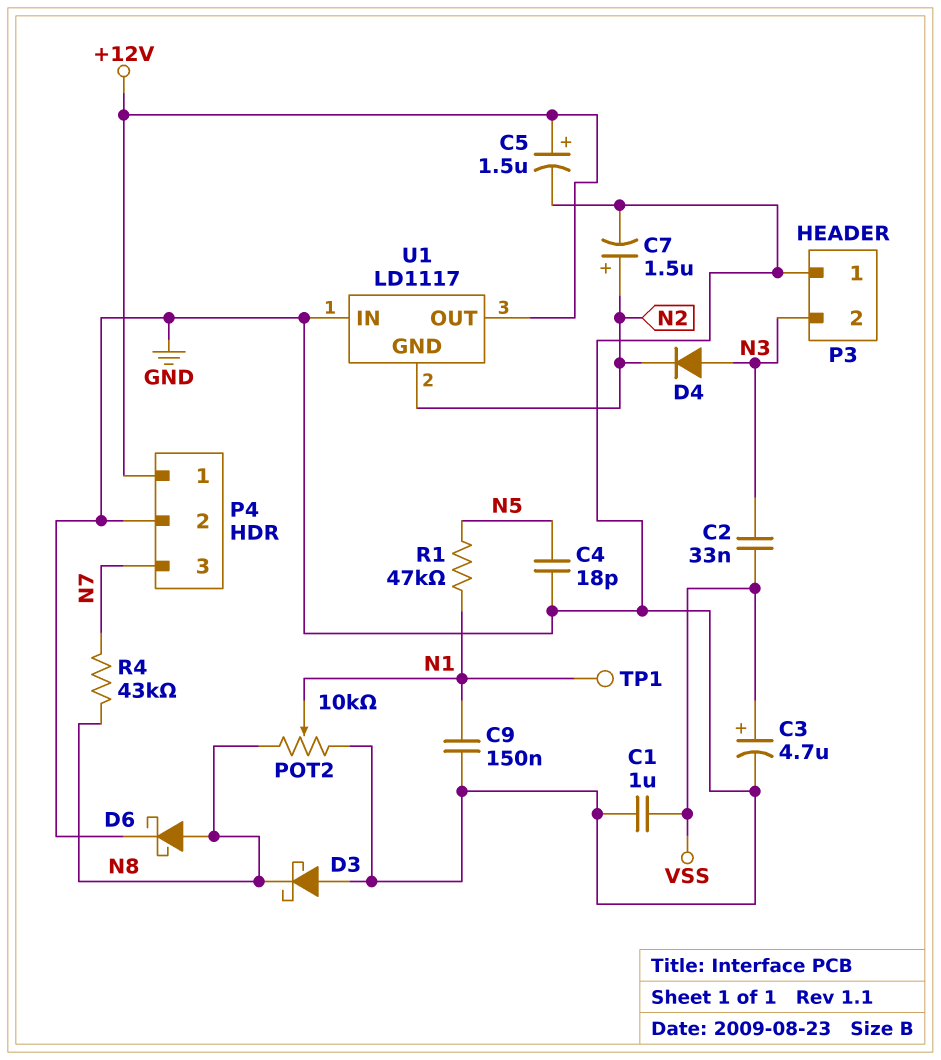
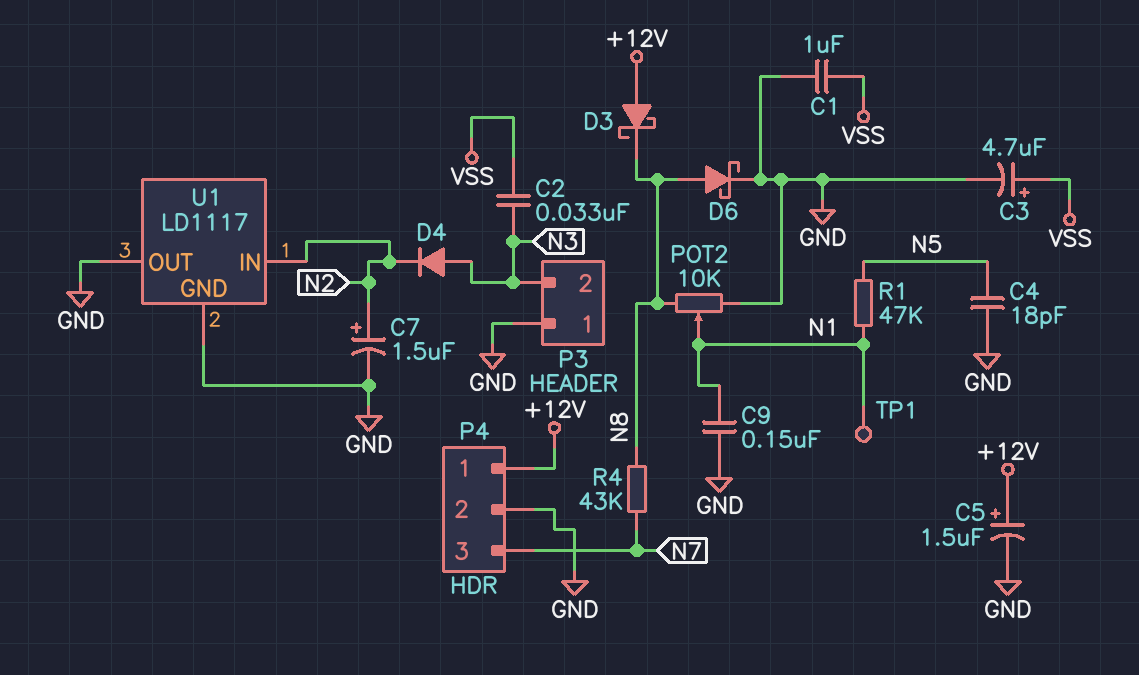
D3: schottky (A GND, K N8) -> schottky (A +12V, K N8)
U1 pin GND: N2 -> GND
U1 pin IN: GND -> N2
U1 pin OUT: +12V -> GND

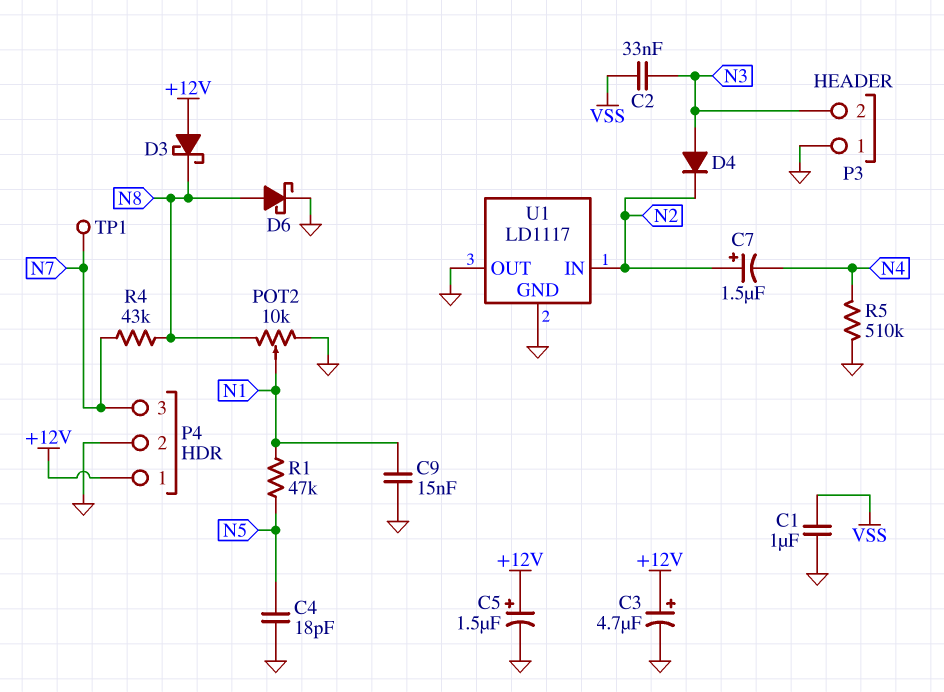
C3: 4.7uF (plus VSS, minus GND) -> 4.7uF (plus +12V, minus GND)
C7: 1.5uF (plus N2, minus GND) -> 1.5uF (plus N2, minus N4)
C9: 150nF (GND, N1) -> 15nF (GND, N1)
R5: none -> 510k (GND, N4)
TP1: test point (N1) -> test point (N7)

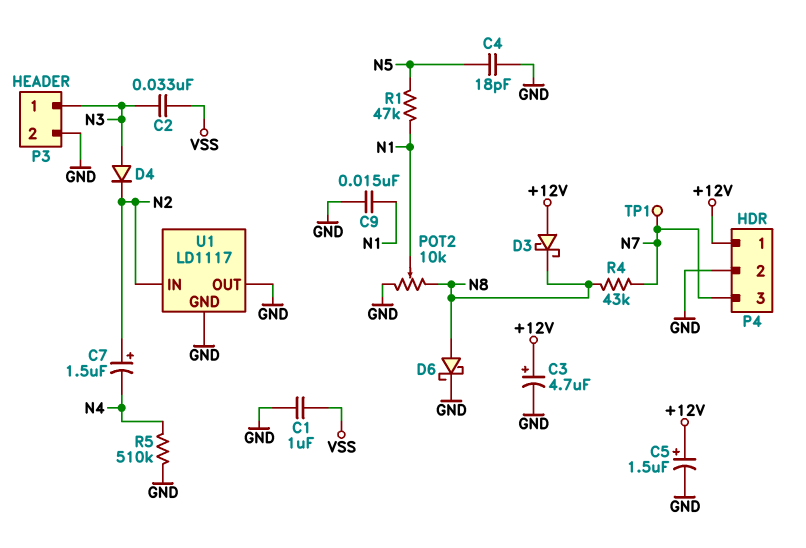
P3 pin 1: GND -> N3
P3 pin 2: N3 -> GND

